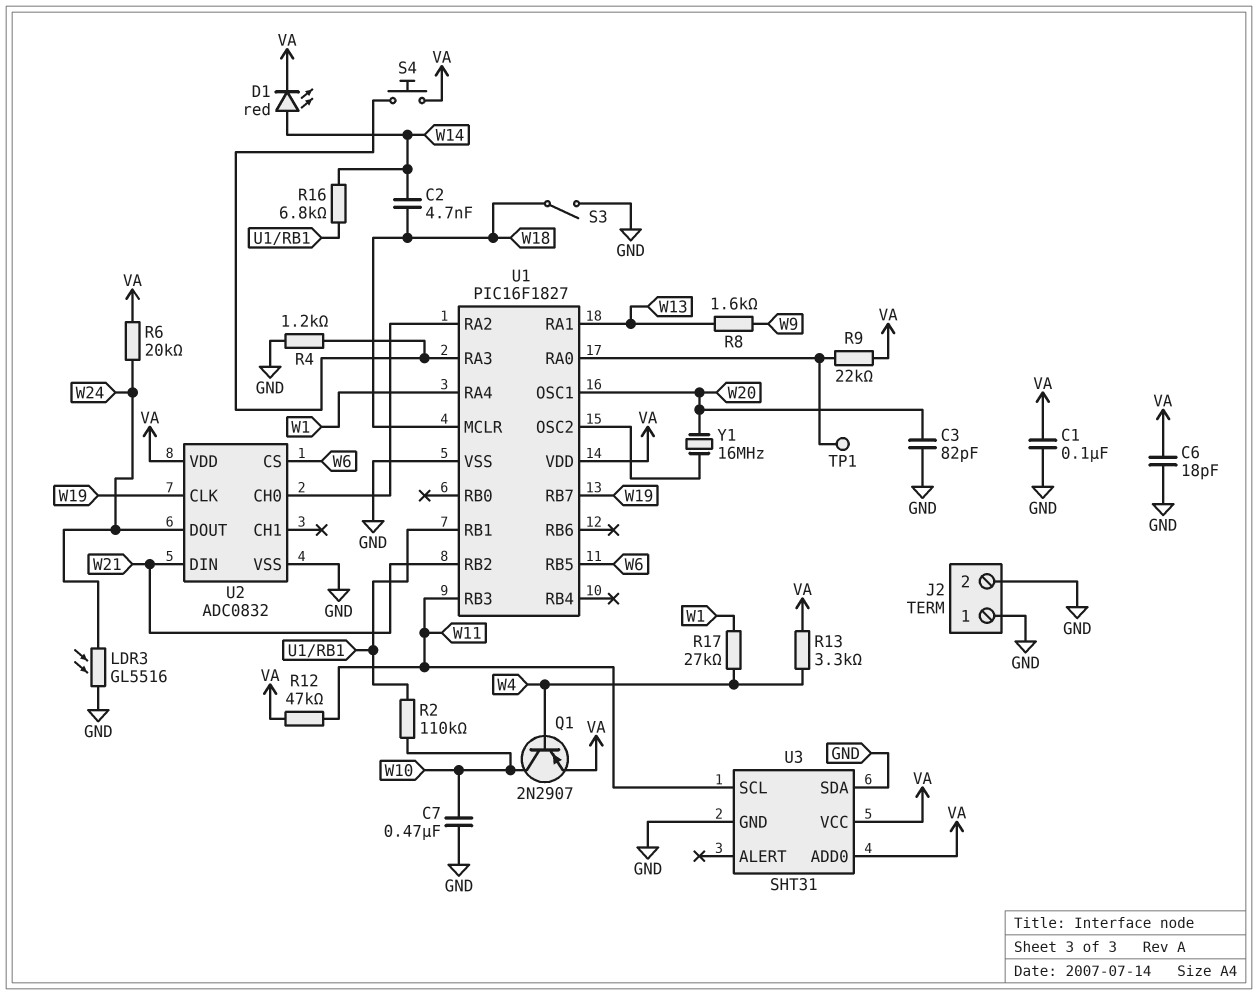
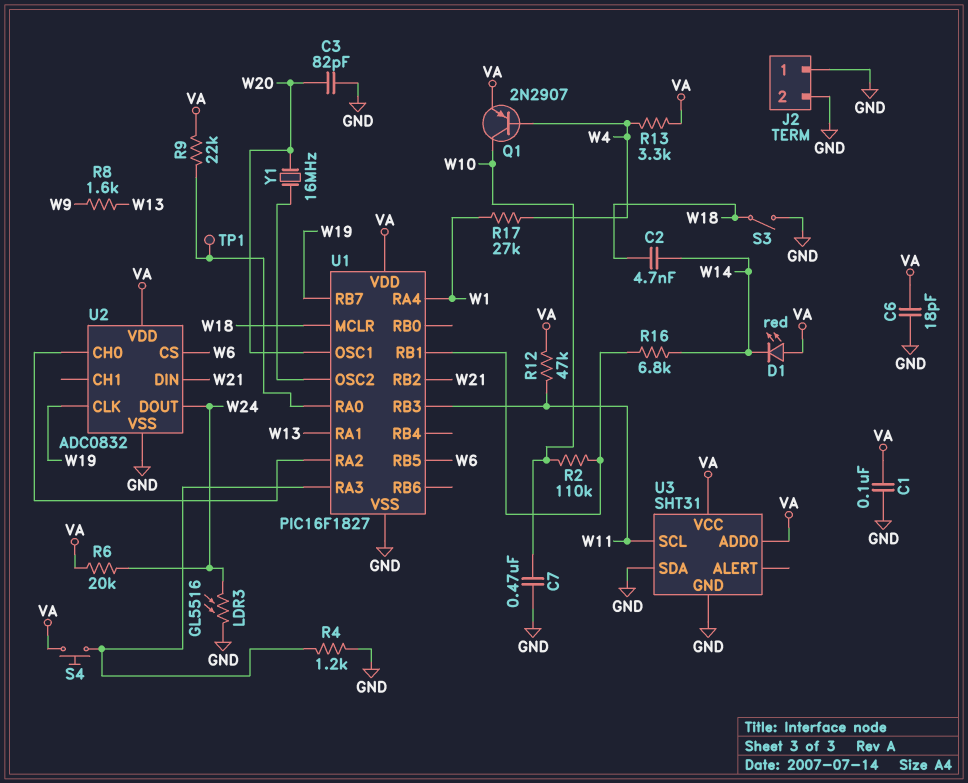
D1: LED red (A W14, K VA) -> LED red (A VA, K W14)

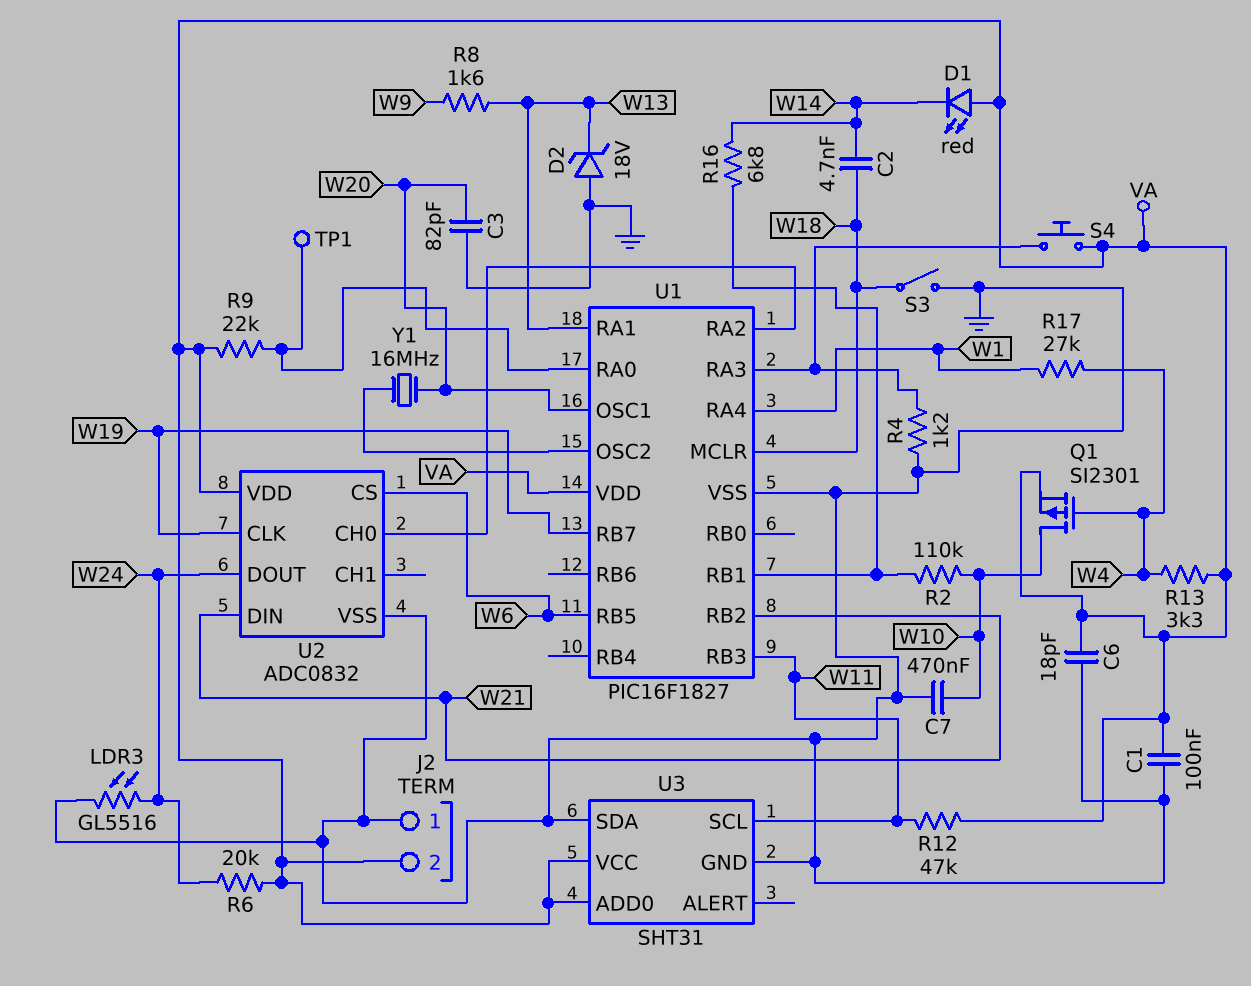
D2: none -> zener 18V (A GND, K W13)
J2 pin 2: GND -> VA
Q1: PNP 2N2907 (B W4, C W10, E VA) -> PMOS SI2301 (G W4, D W10, S VA)

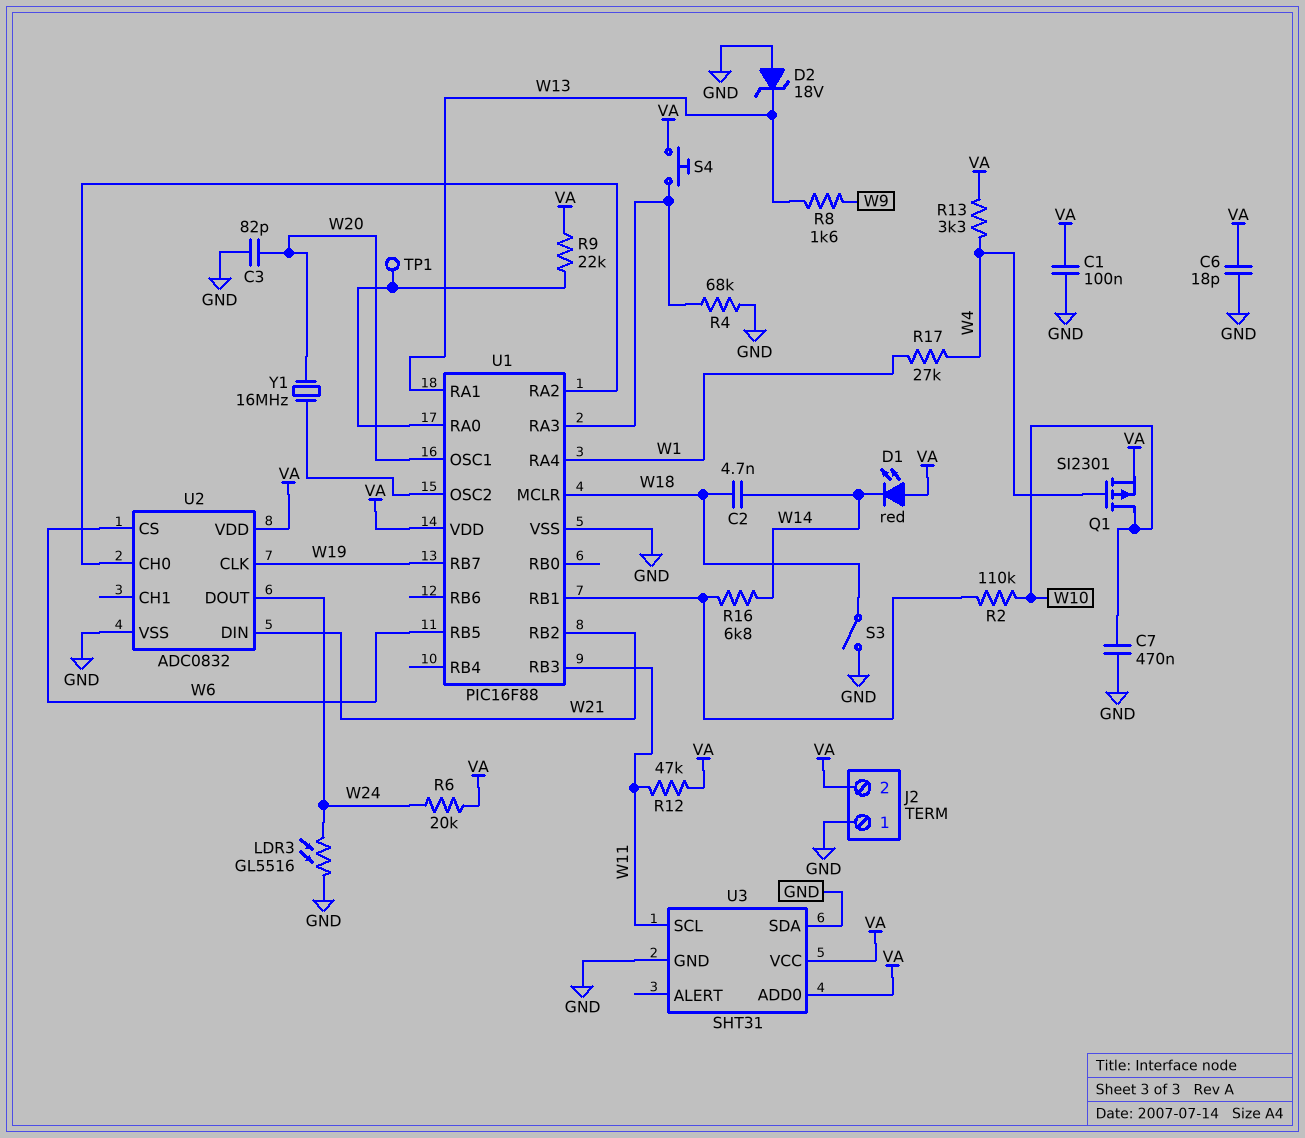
R4: 1.2k (GND, U1/RA3) -> 68k (GND, U1/RA3)
U1: PIC16F1827 -> PIC16F88

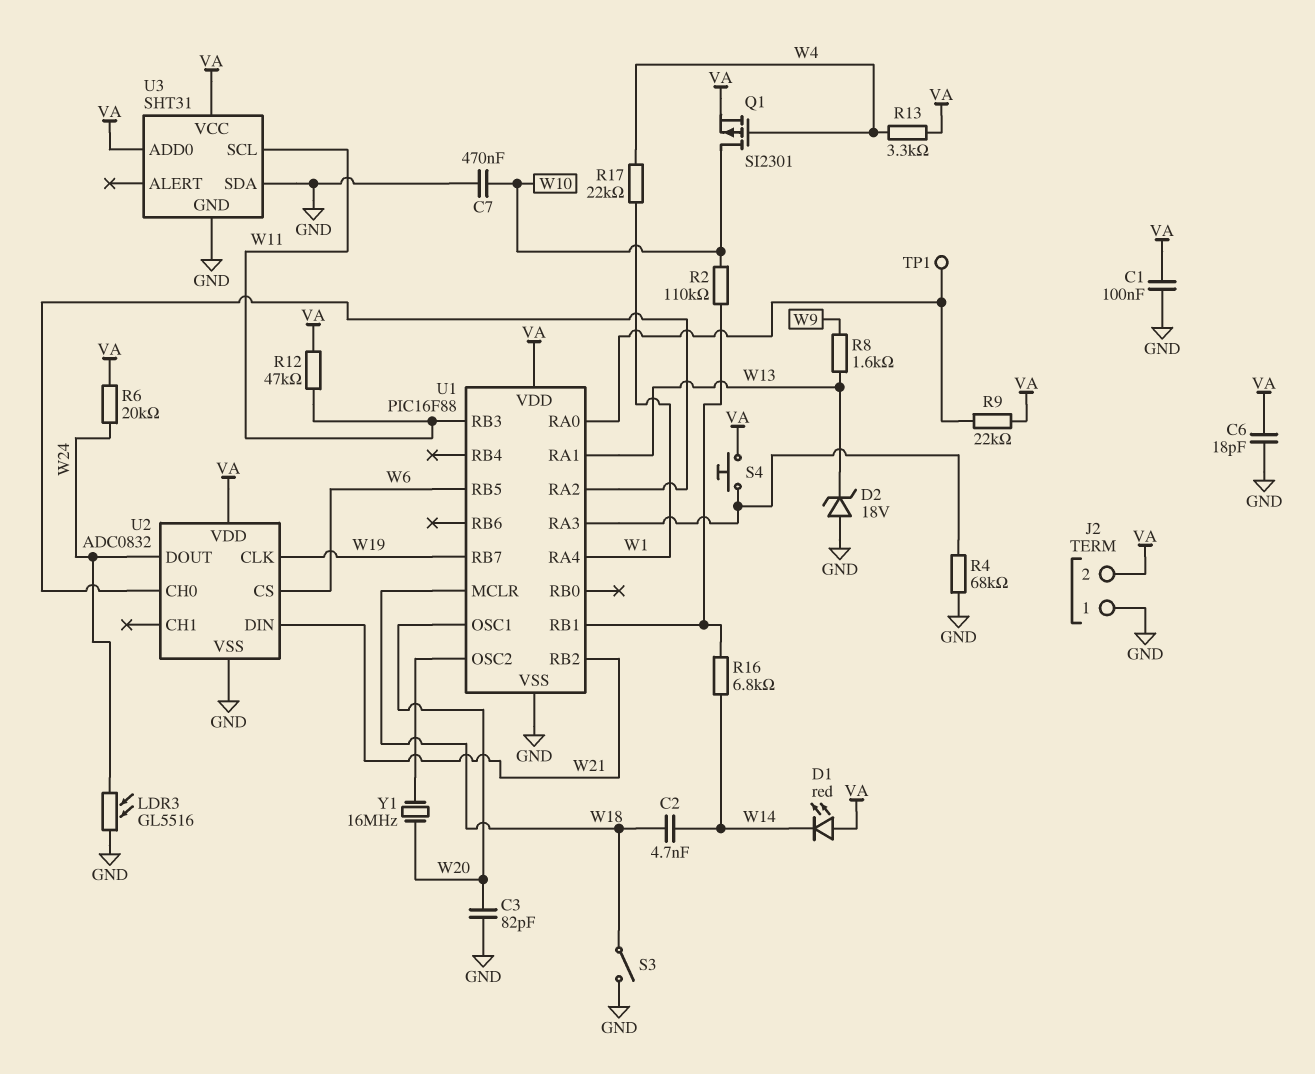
R17: 27k (W1, W4) -> 22k (W1, W4)

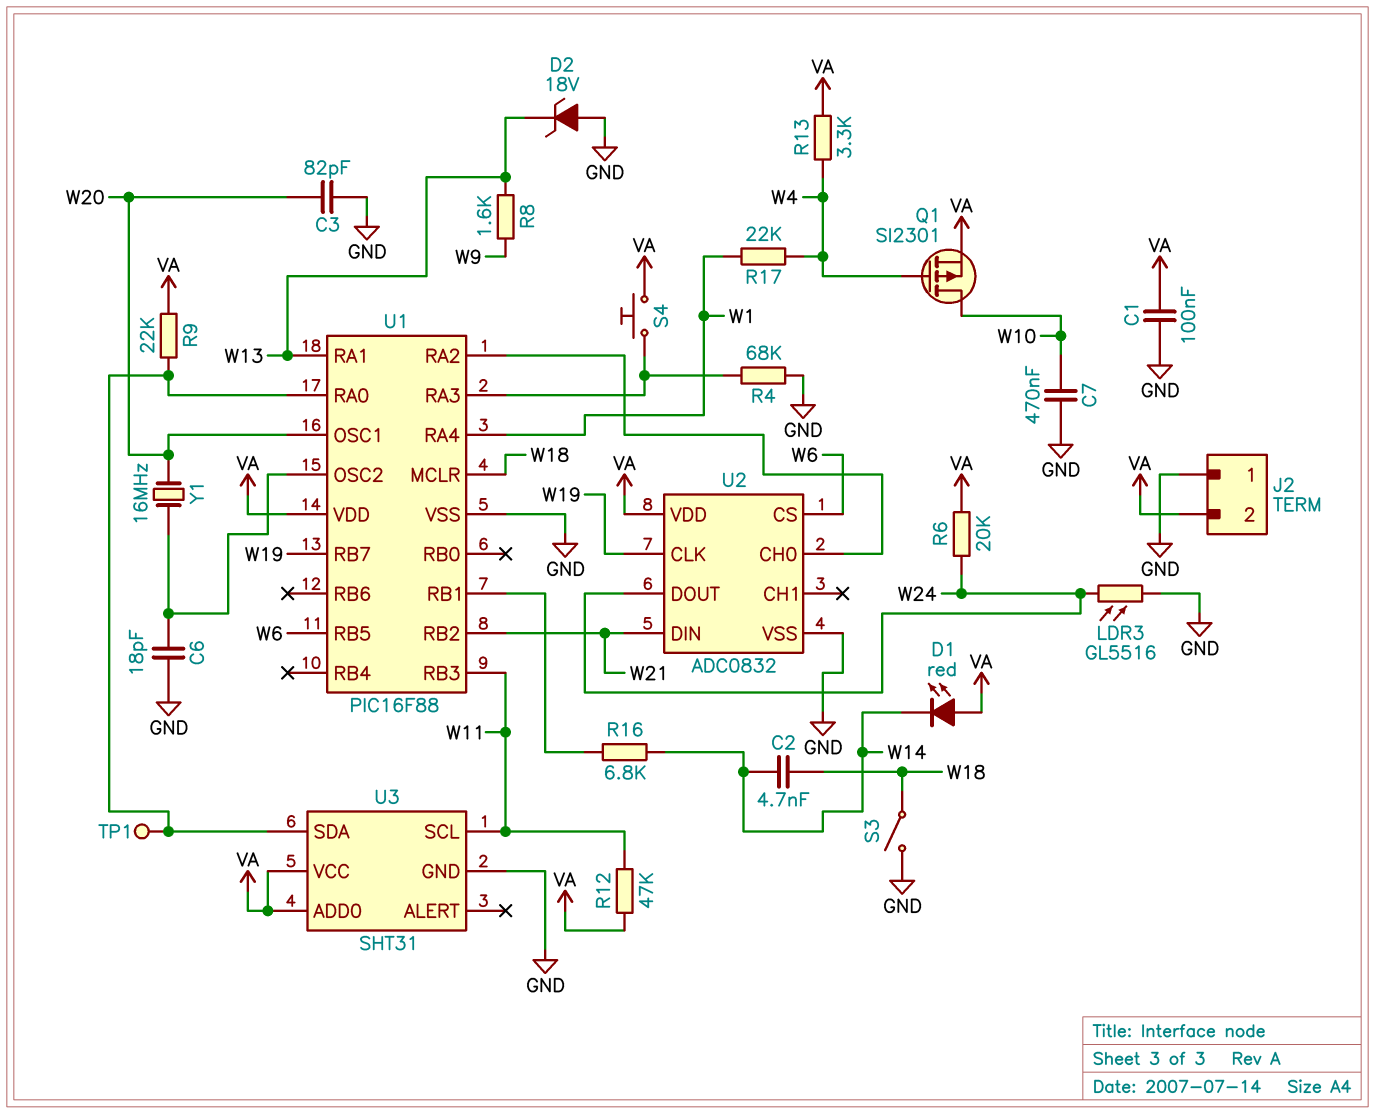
C6: 18pF (GND, VA) -> 18pF (GND, U1/OSC2)
R2: 110k (U1/RB1, W10) -> none
U3 pin SDA: GND -> U1/RA0

